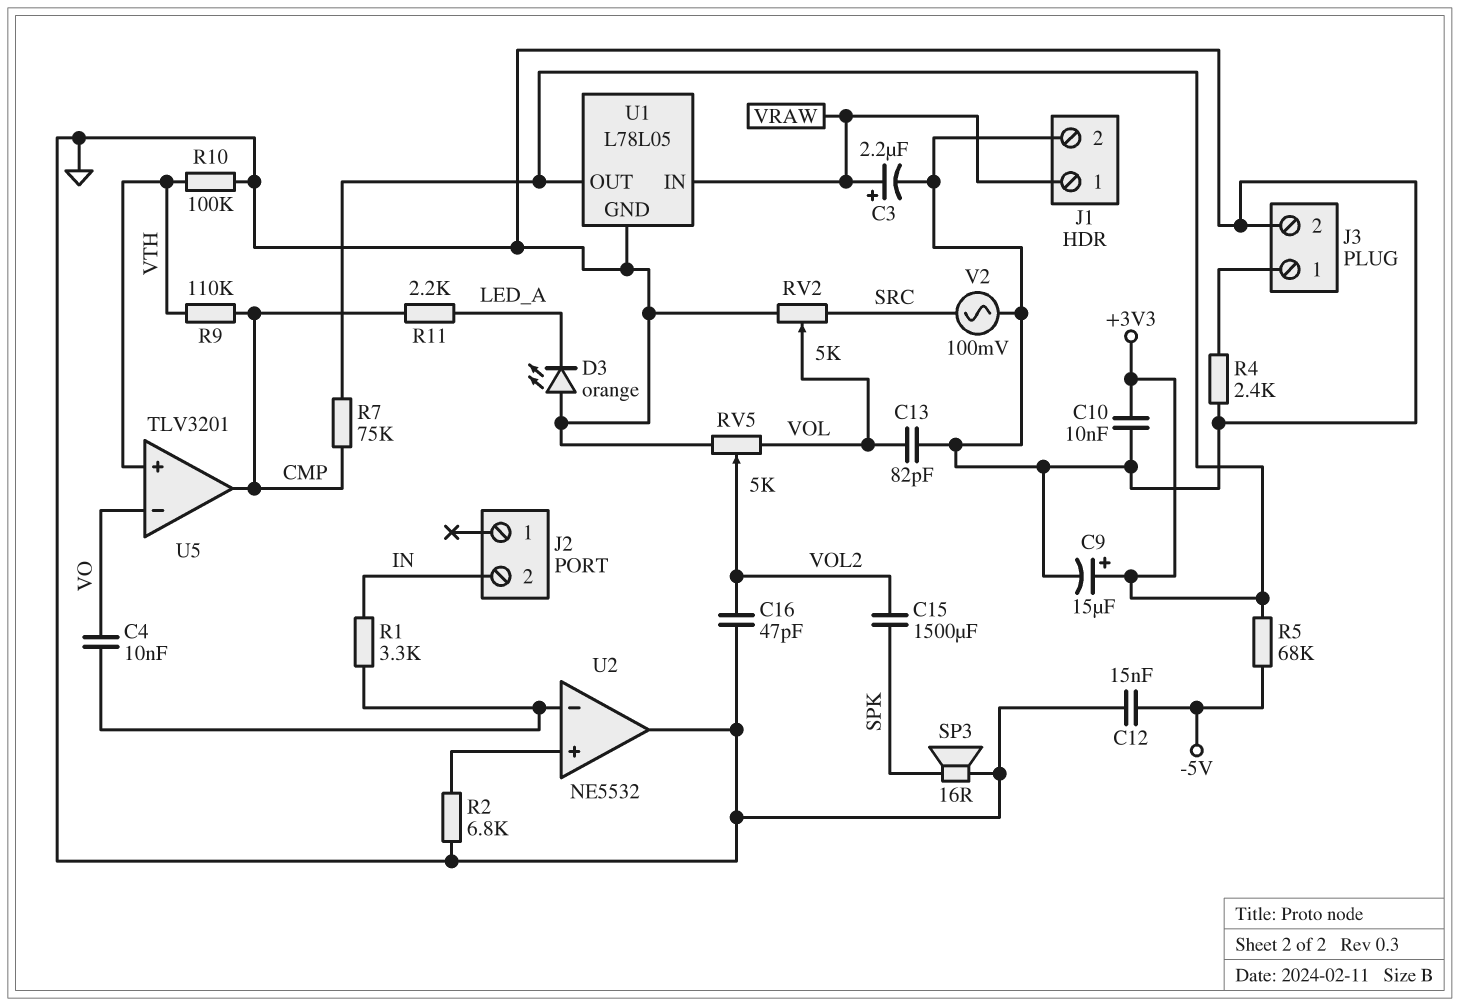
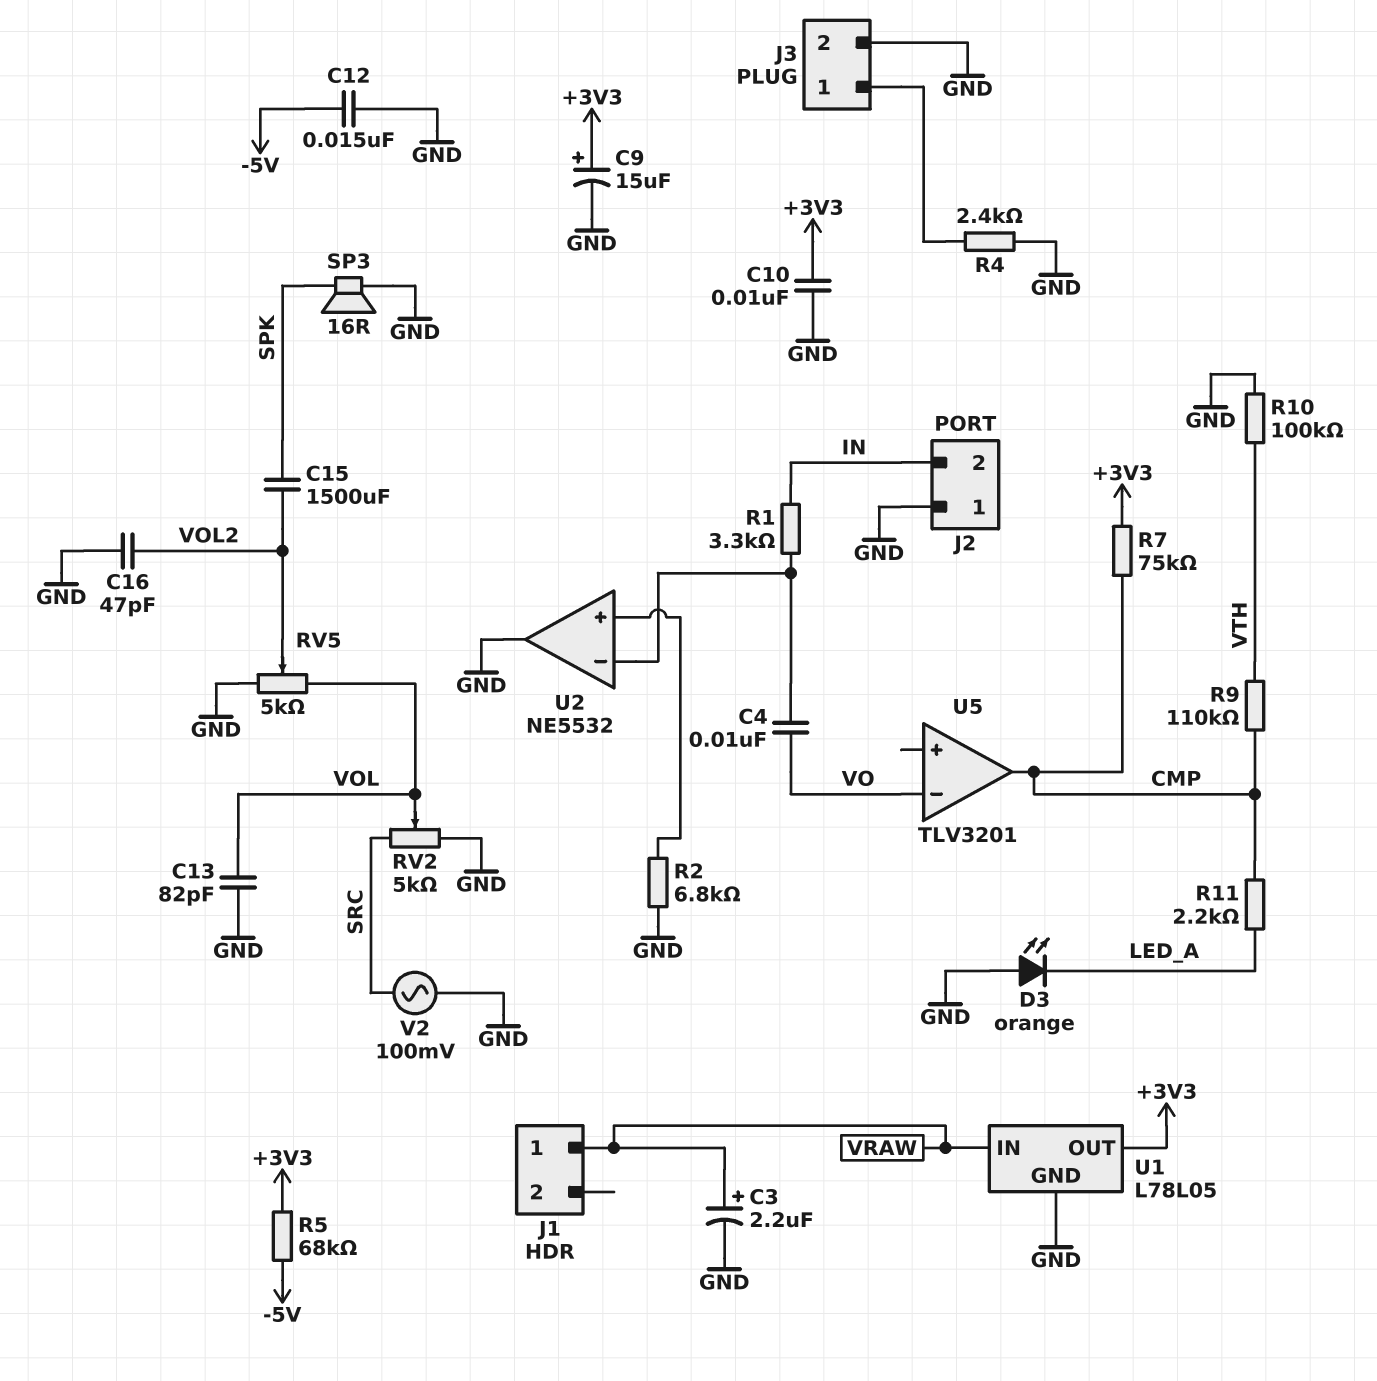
J1 pin 2: GND -> none
J2 pin 1: none -> GND
U5 pin in+: VTH -> none

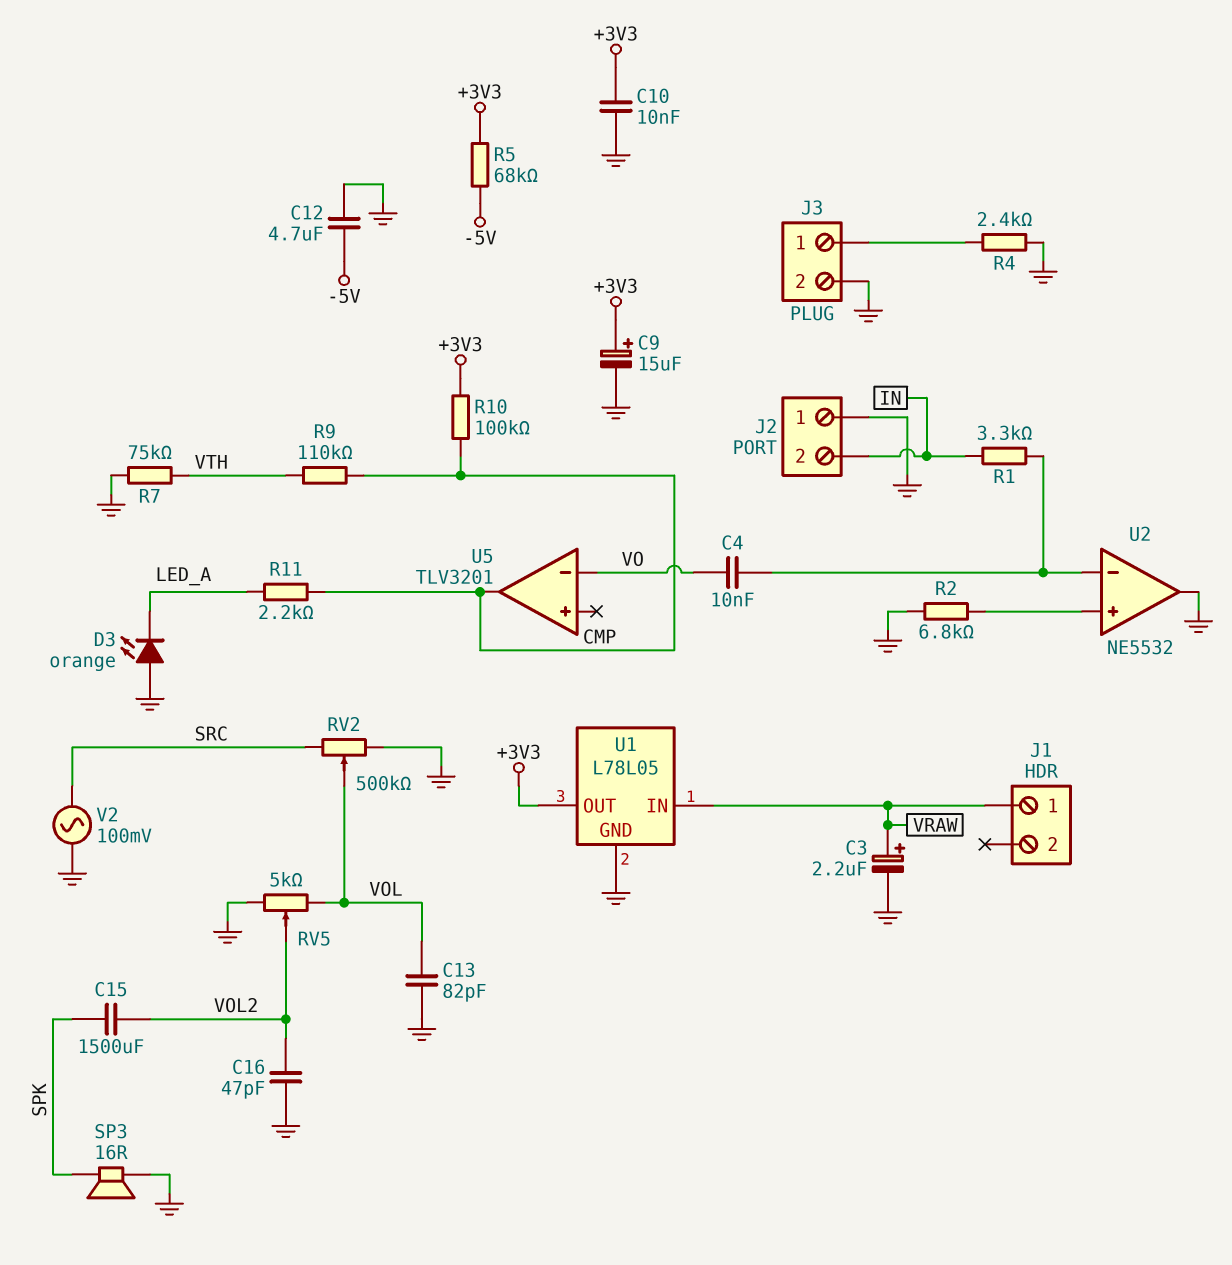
C12: 15nF (-5V, GND) -> 4.7uF (-5V, GND)
R7: 75k (+3V3, CMP) -> 75k (GND, VTH)
R10: 100k (GND, VTH) -> 100k (+3V3, CMP)
RV2: 5k (GND, SRC, wiper VOL) -> 500k (GND, SRC, wiper VOL)

